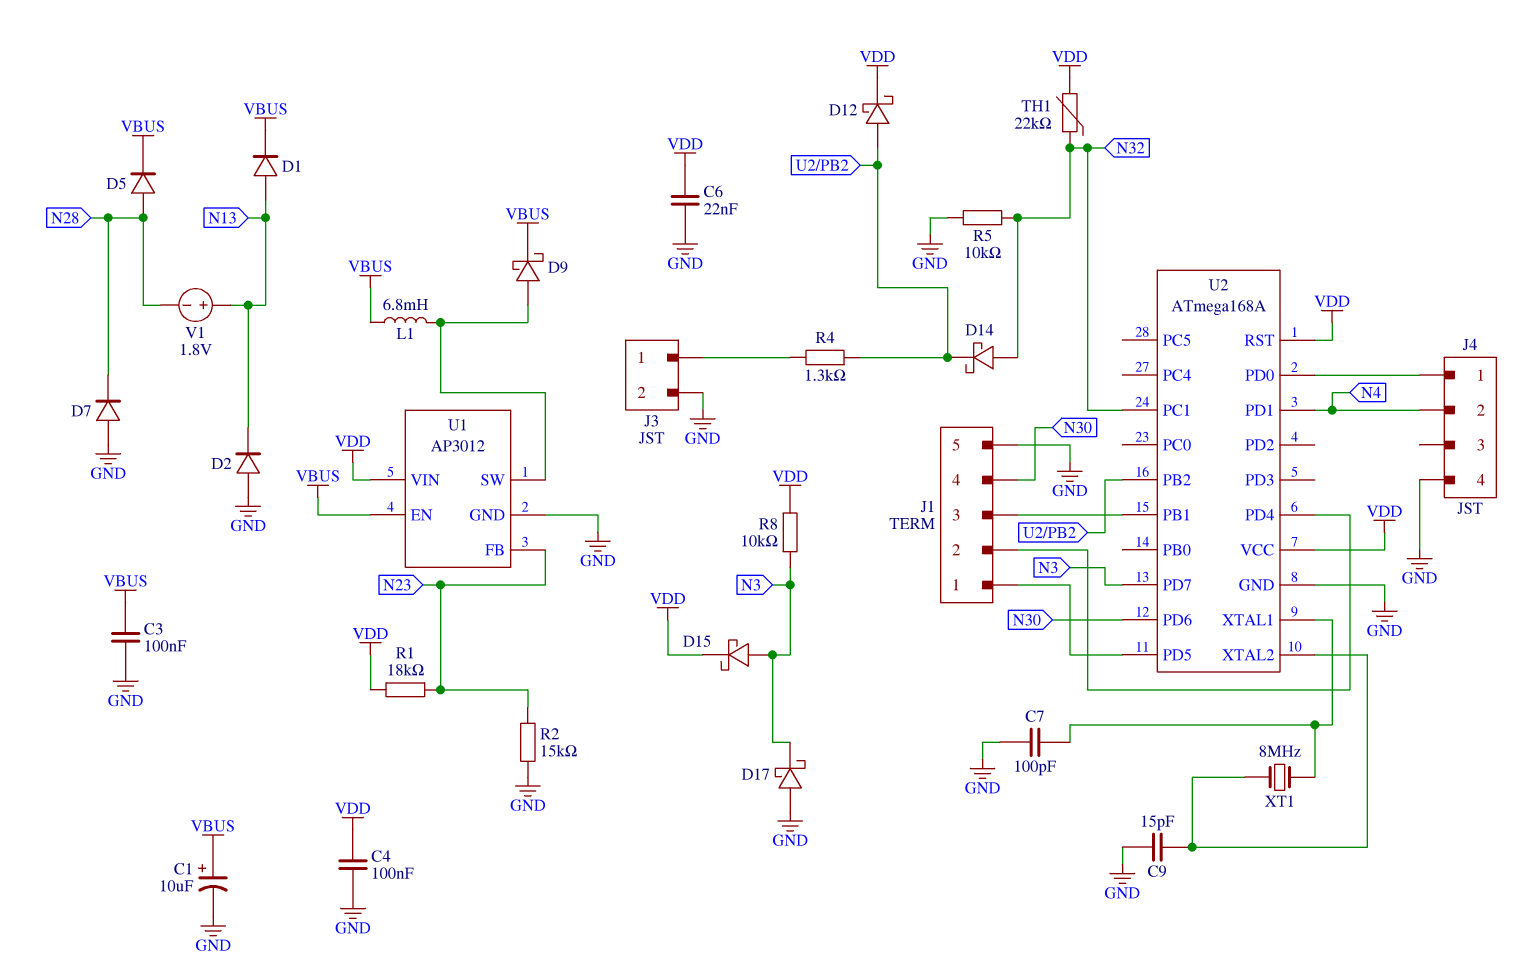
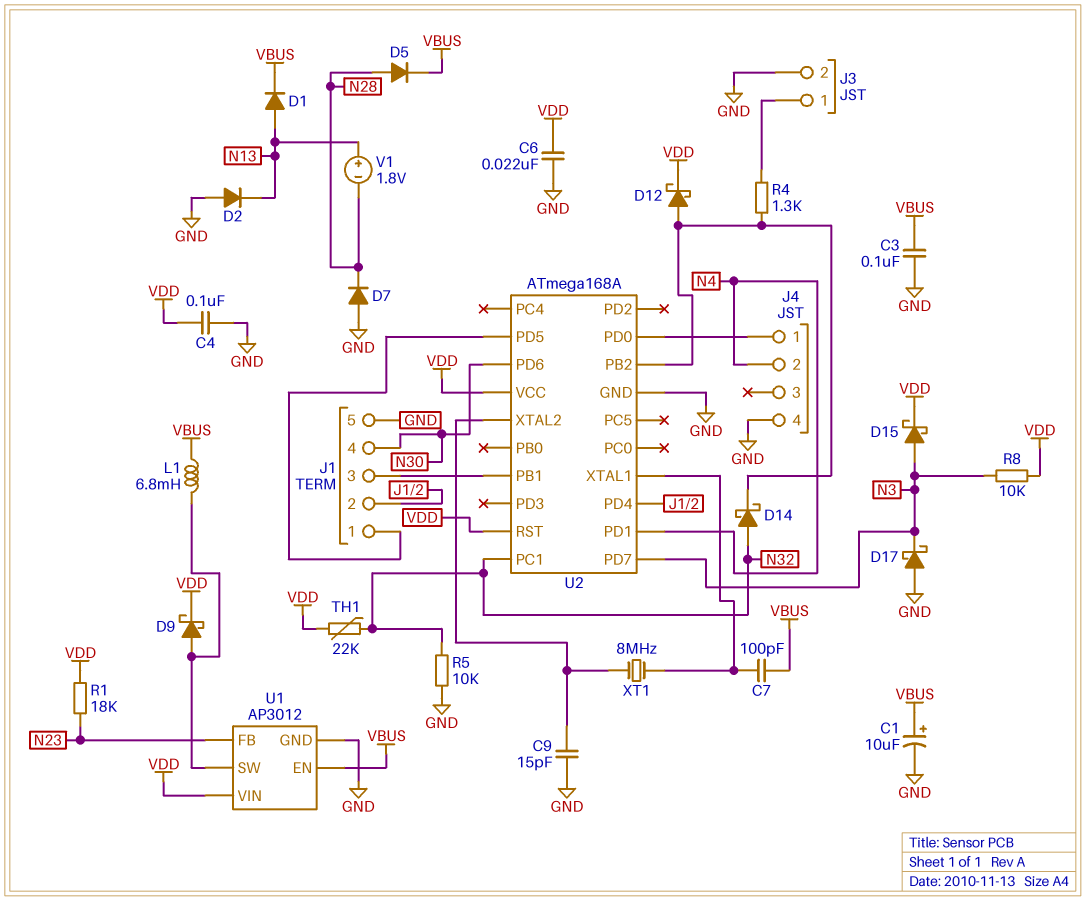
C7: 100pF (GND, U2/XTAL1) -> 100pF (U2/XTAL1, VBUS)
D9: schottky (A U1/SW, K VBUS) -> schottky (A U1/SW, K VDD)
R2: 15k (GND, N23) -> none

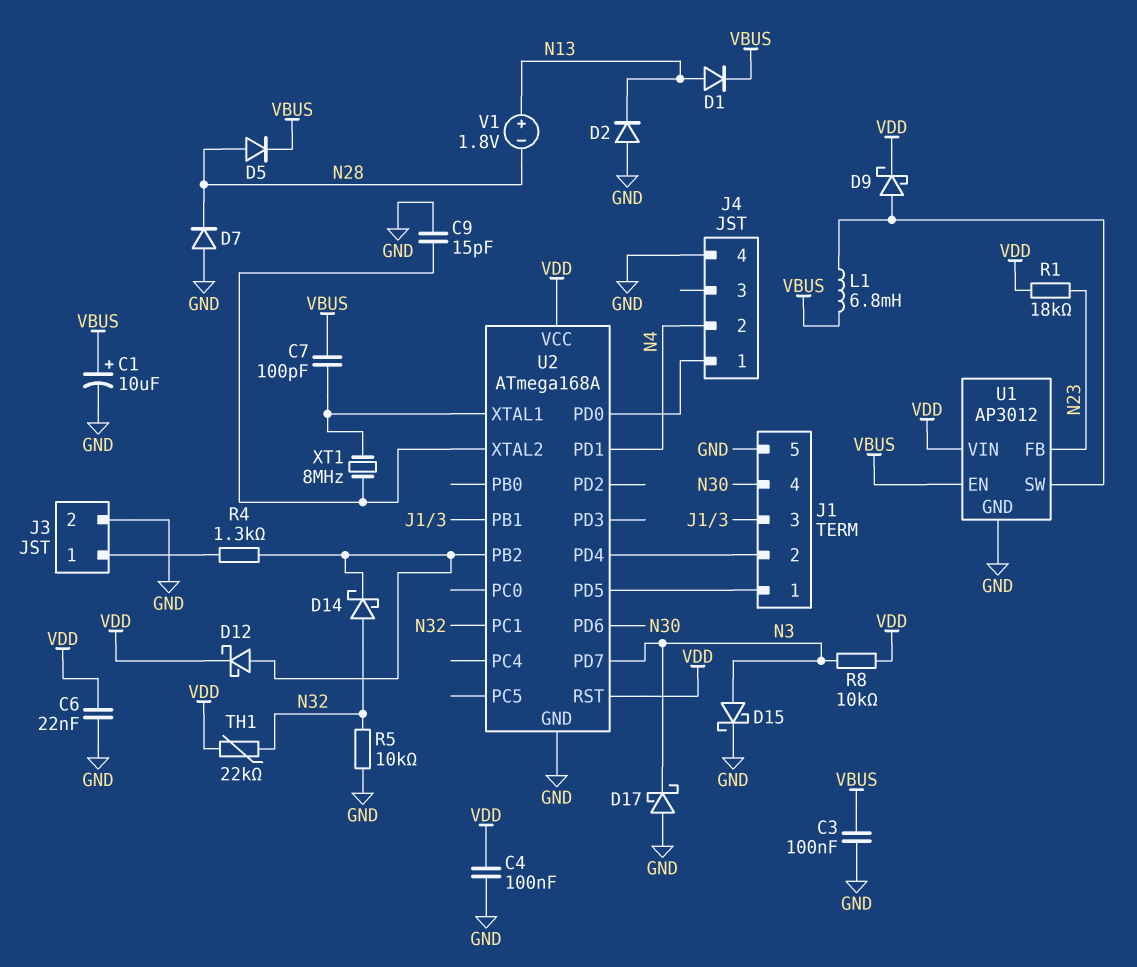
D15: schottky (A N3, K VDD) -> schottky (A N3, K GND)

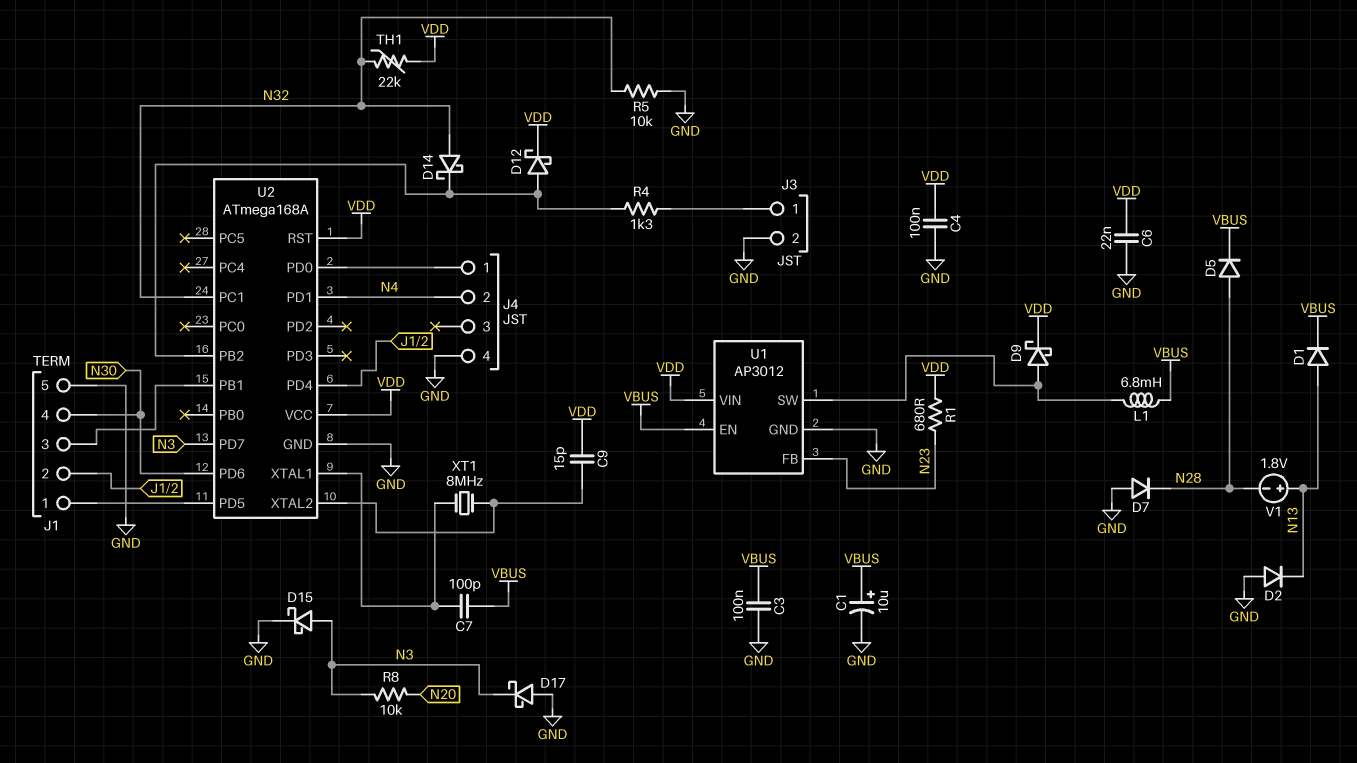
C9: 15pF (GND, U2/XTAL2) -> 15pF (U2/XTAL2, VDD)
R1: 18k (N23, VDD) -> 680 (N23, VDD)
R8: 10k (N3, VDD) -> 10k (N3, N20)

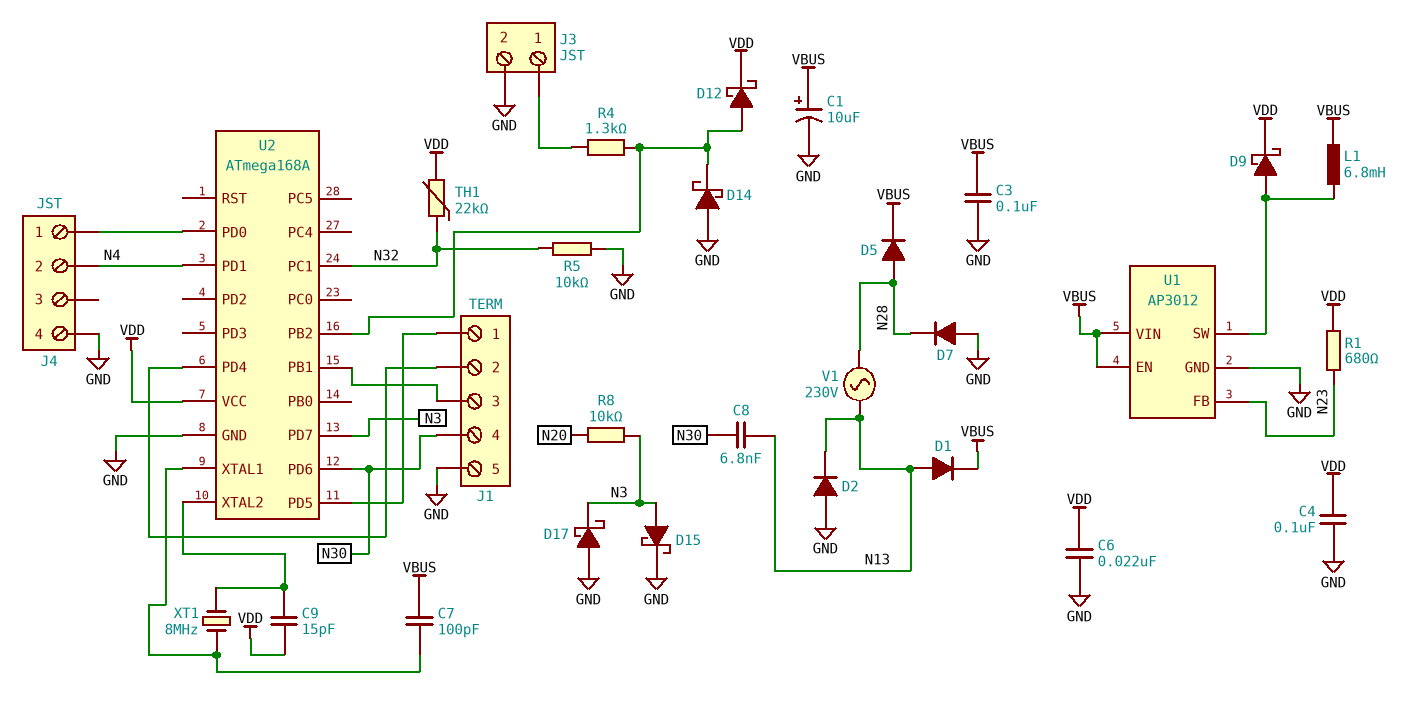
C8: none -> 6.8nF (N13, N30)
D14: schottky (A N32, K U2/PB2) -> schottky (A GND, K U2/PB2)
U1 pin VIN: VDD -> VBUS
U2 pin RST: VDD -> none
V1: 1.8V (plus N13, minus N28) -> AC 230V (N13, N28)

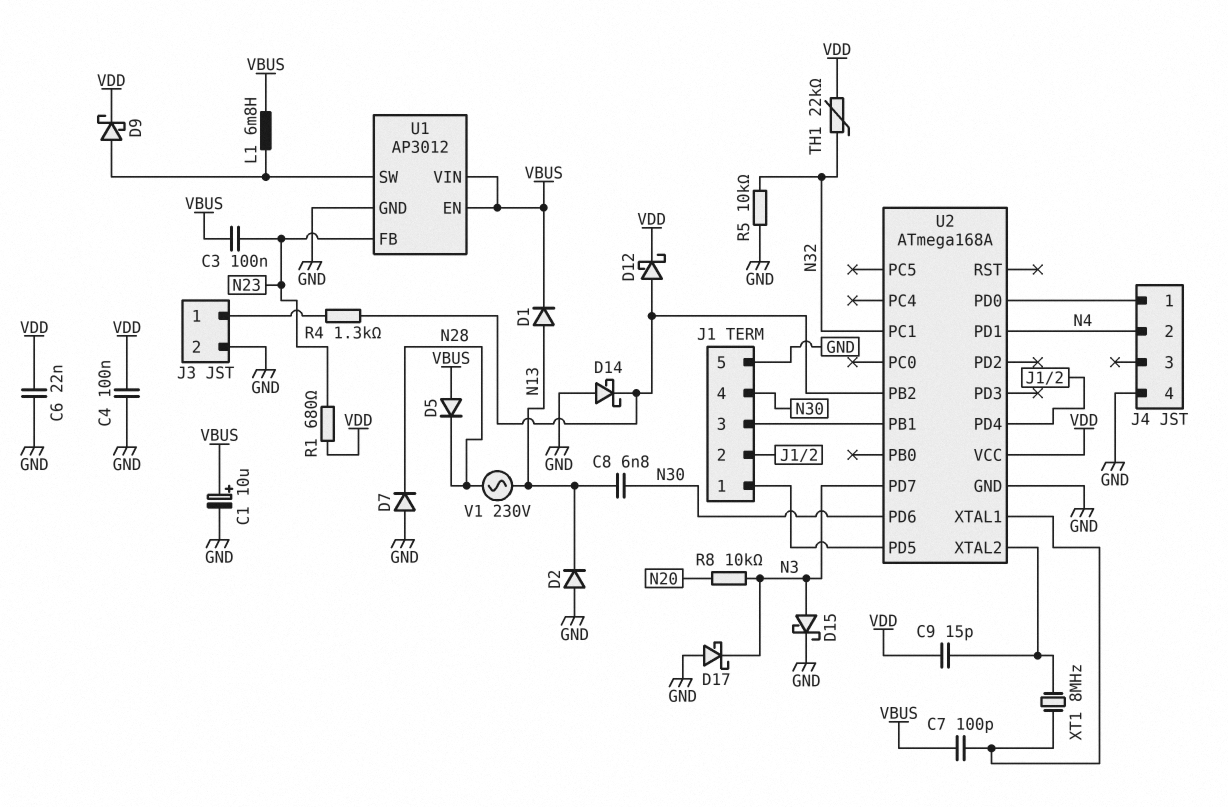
C3: 100nF (GND, VBUS) -> 100nF (N23, VBUS)
D5: diode (A N28, K VBUS) -> diode (A VBUS, K N28)

